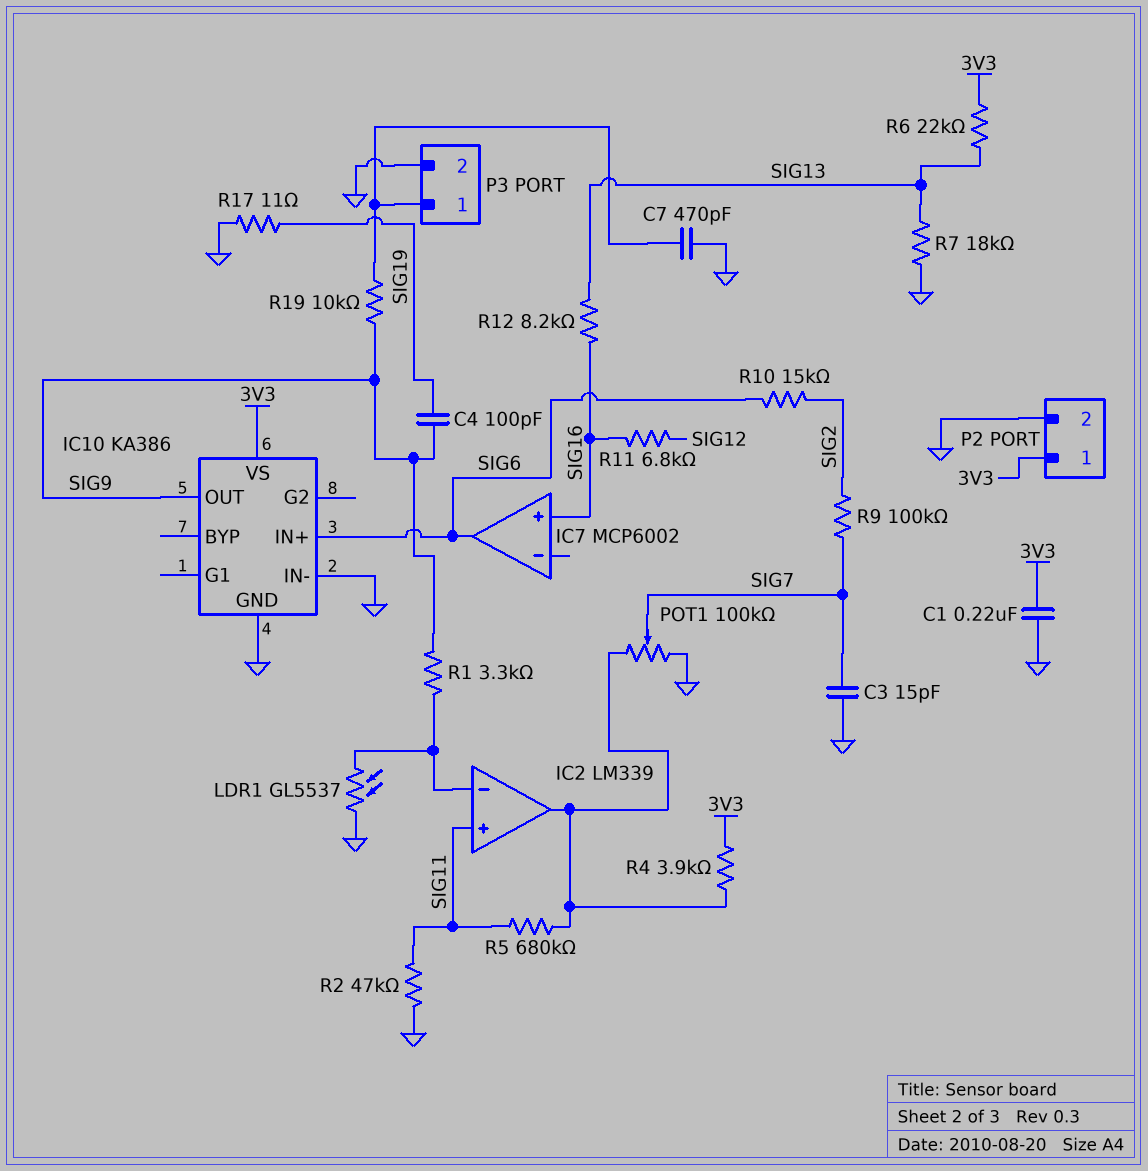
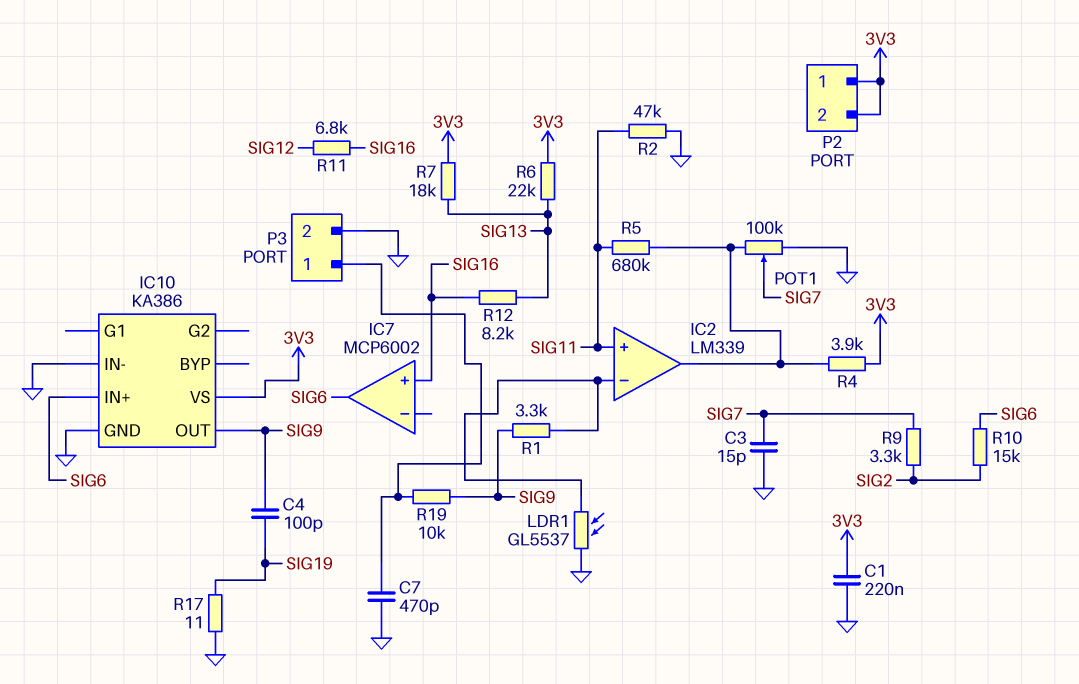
P2 pin 2: GND -> 3V3
R7: 18k (GND, SIG13) -> 18k (3V3, SIG13)
R9: 100k (SIG2, SIG7) -> 3.3k (SIG2, SIG7)

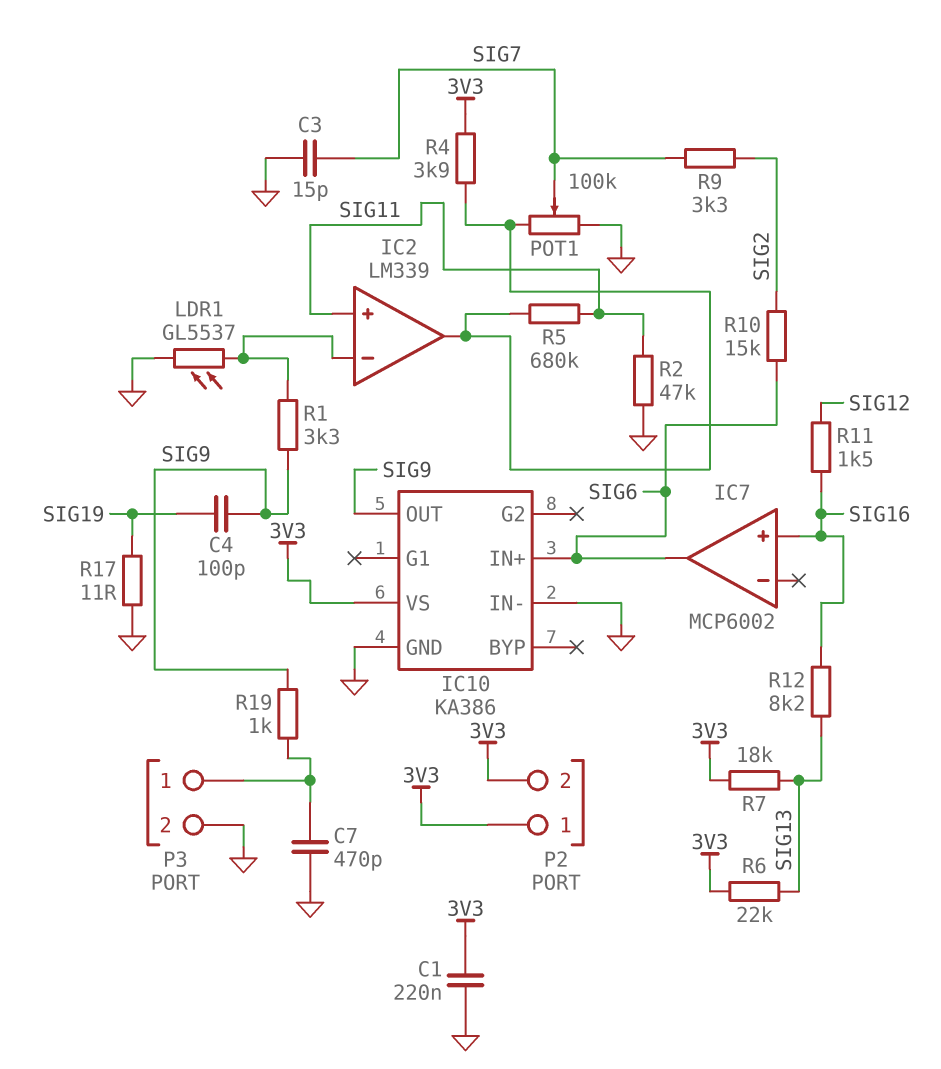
R11: 6.8k (SIG12, SIG16) -> 1.5k (SIG12, SIG16)
R19: 10k (P3/1, SIG9) -> 1k (P3/1, SIG9)

